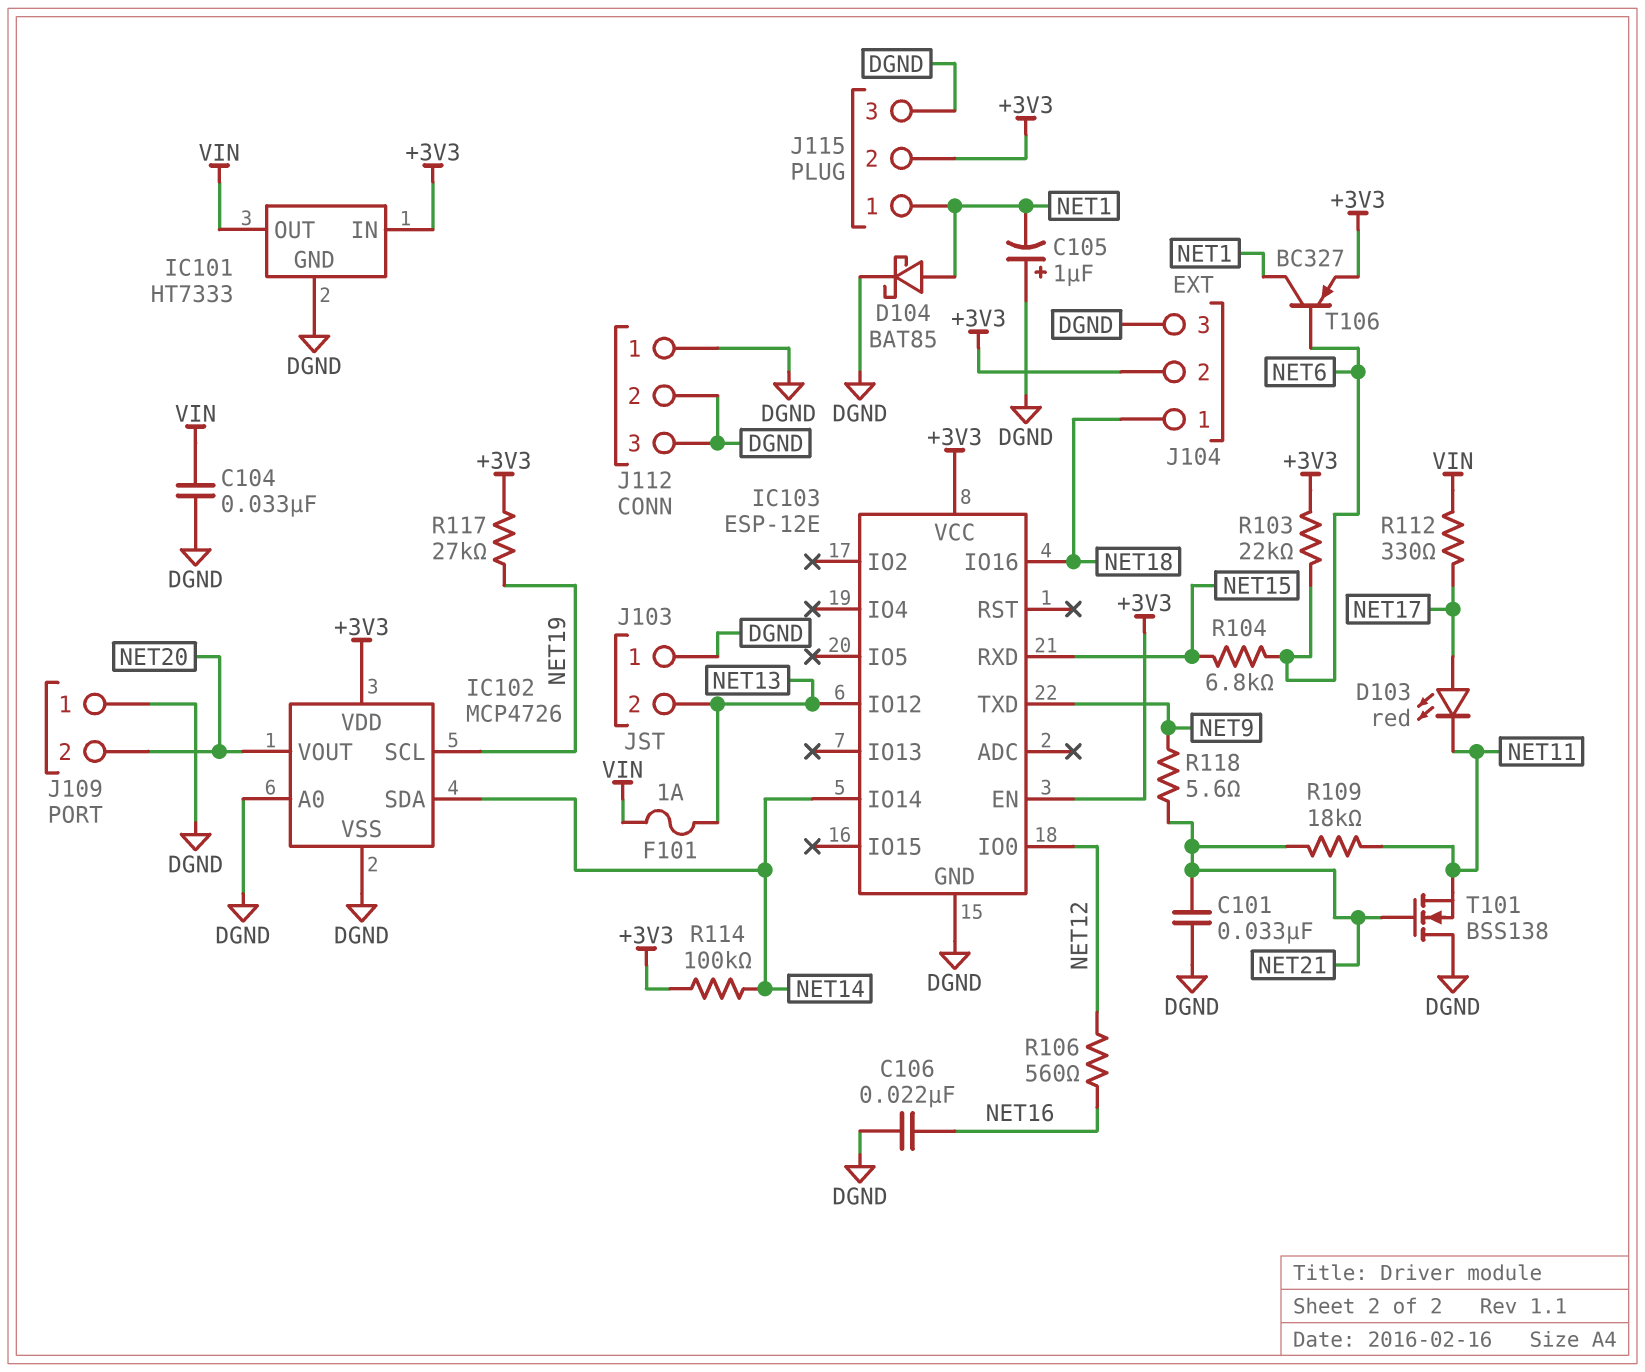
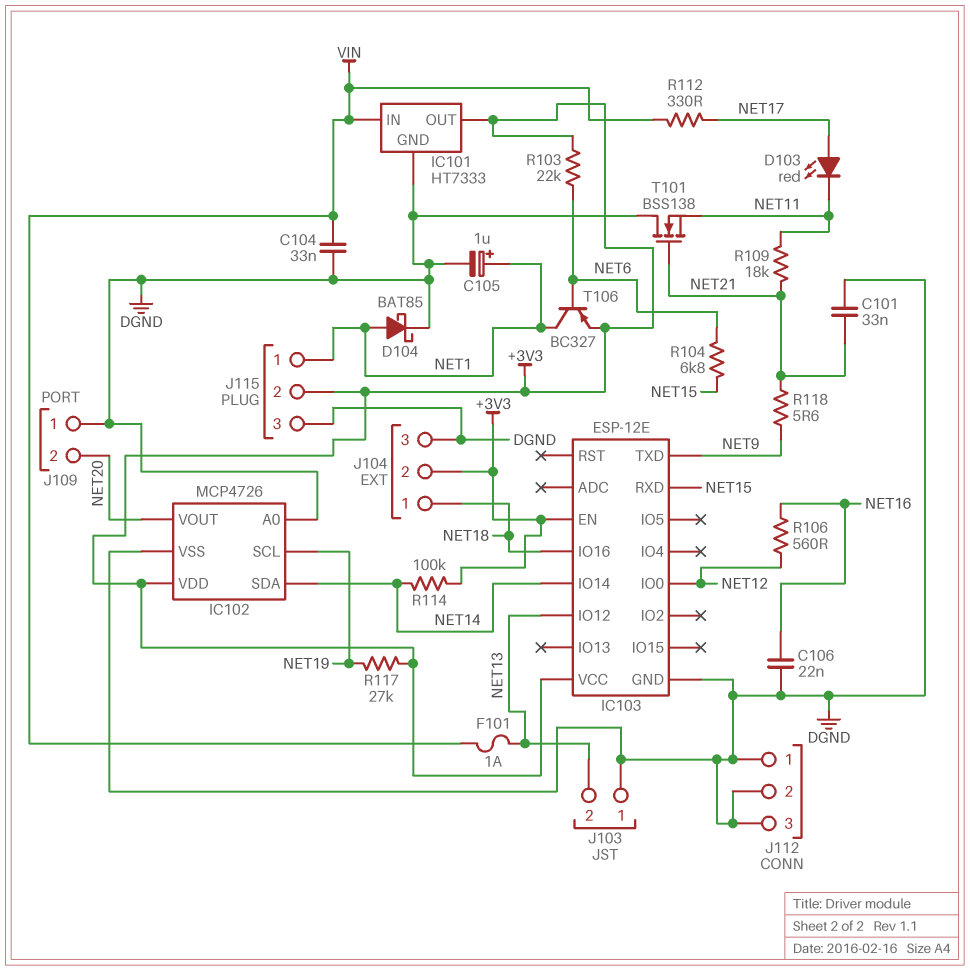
C105: 1uF (plus DGND, minus NET1) -> 1uF (plus NET1, minus DGND)
IC101 pin IN: +3V3 -> VIN
IC101 pin OUT: VIN -> +3V3

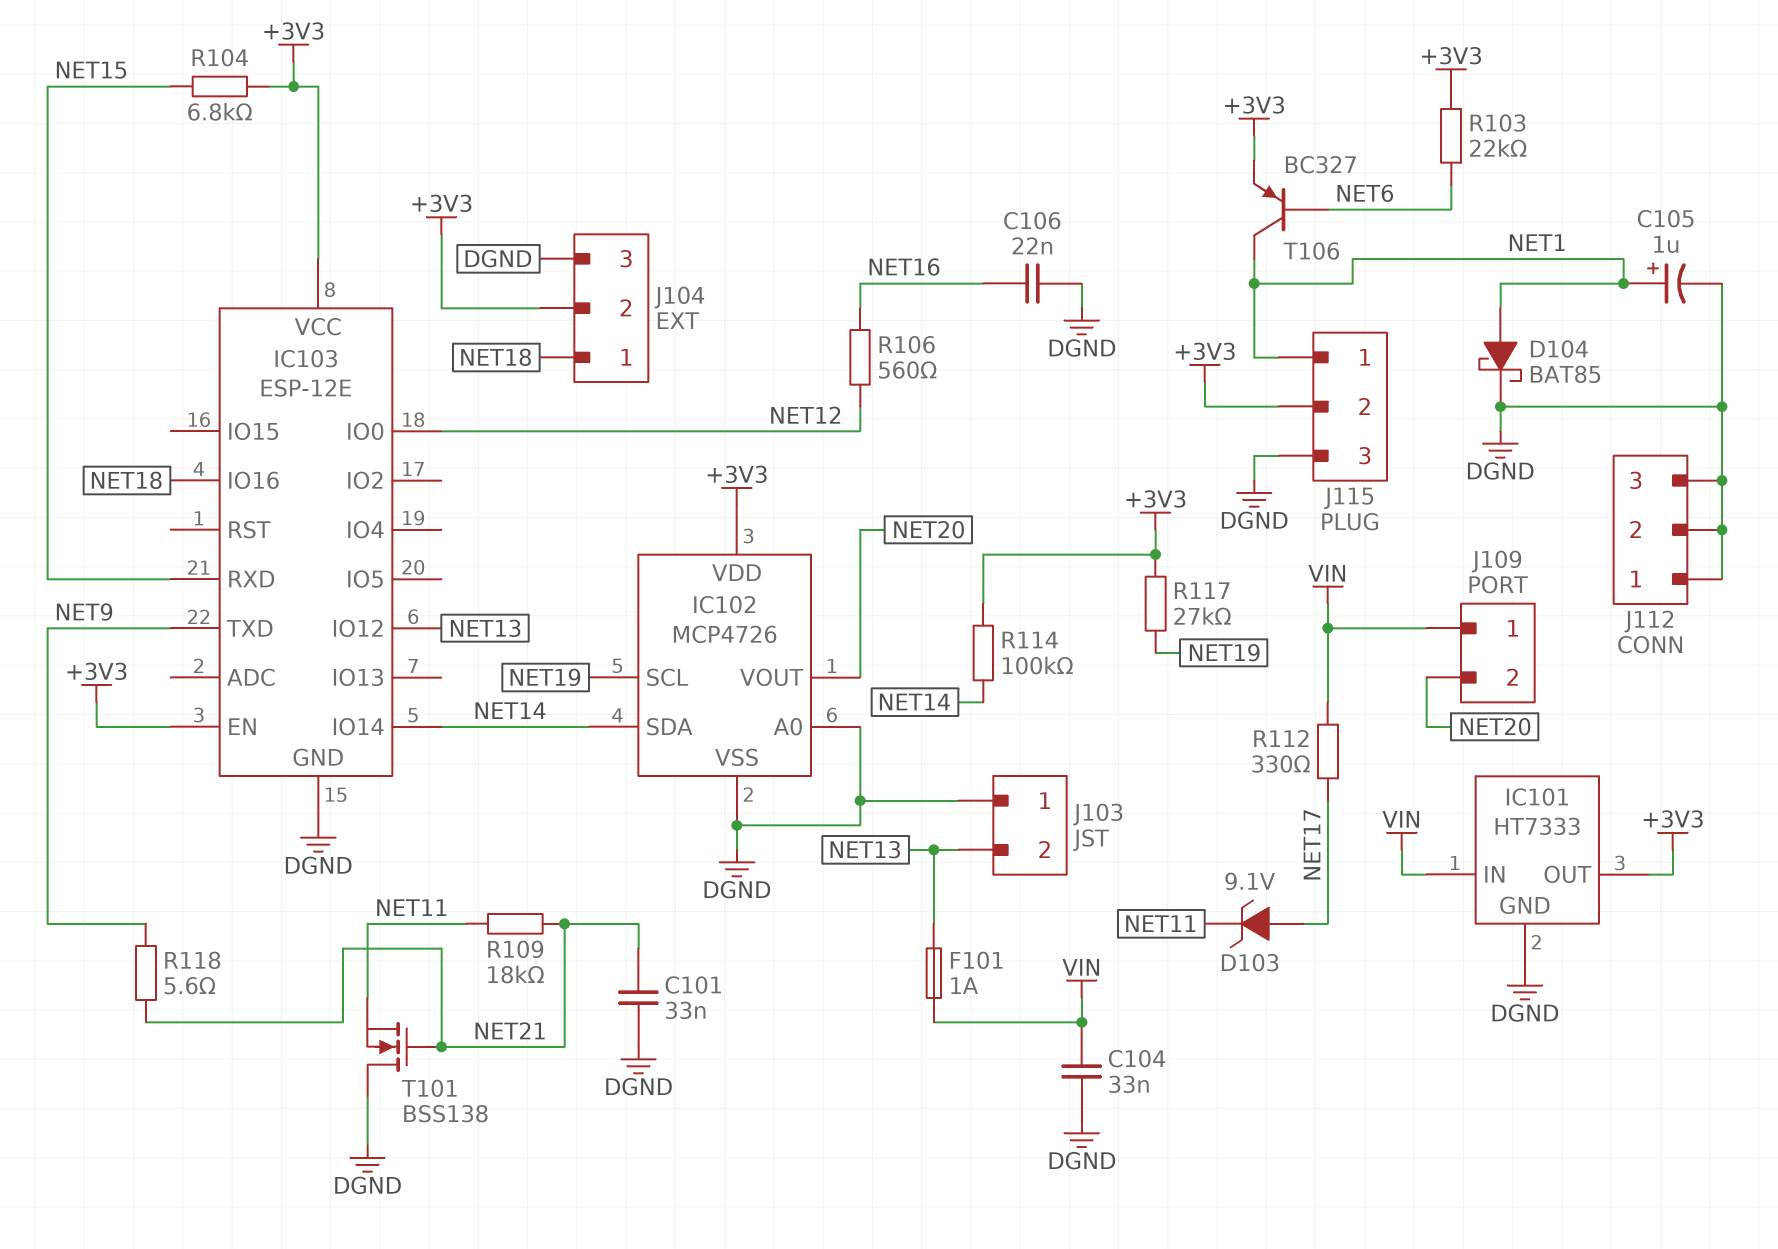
D103: LED red (A NET17, K NET11) -> zener 9.1V (A NET17, K NET11)
J109 pin 1: DGND -> VIN
R104: 6.8k (NET6, NET15) -> 6.8k (+3V3, NET15)

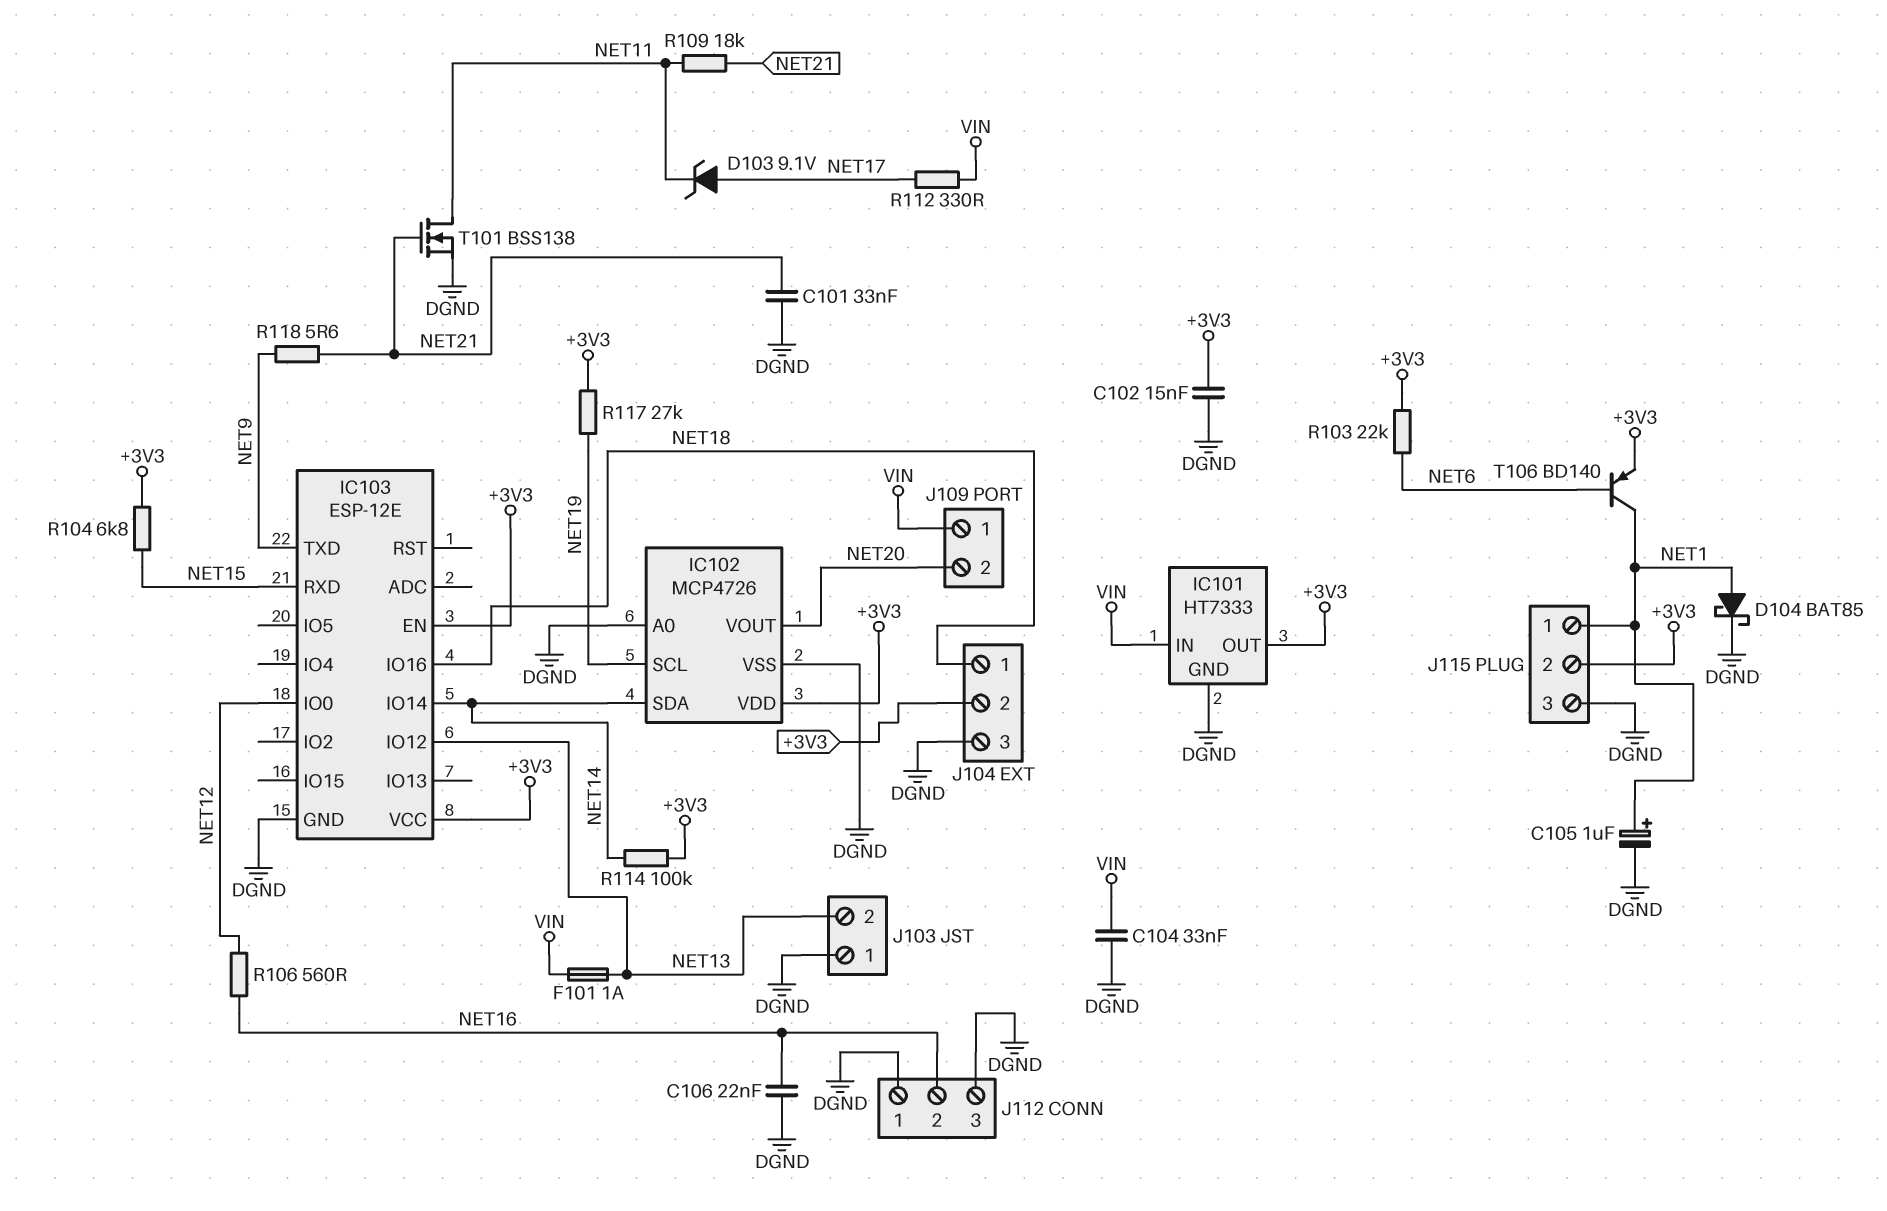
C102: none -> 15nF (+3V3, DGND)
J112 pin 2: DGND -> NET16
T101: NMOS BSS138 (G NET21, D DGND, S NET11) -> NMOS BSS138 (G NET21, D NET11, S DGND)
T106: PNP BC327 (B NET6, C NET1, E +3V3) -> PNP BD140 (B NET6, C NET1, E +3V3)

